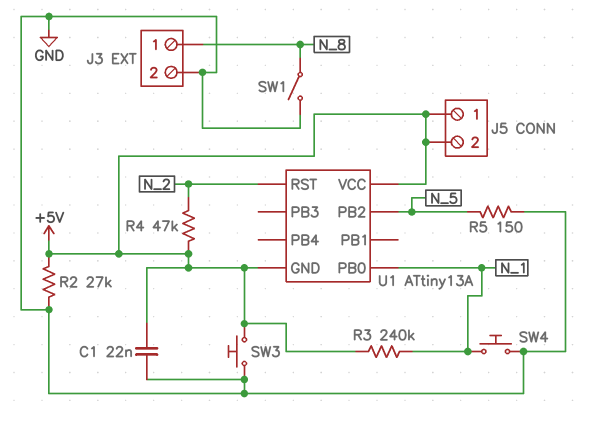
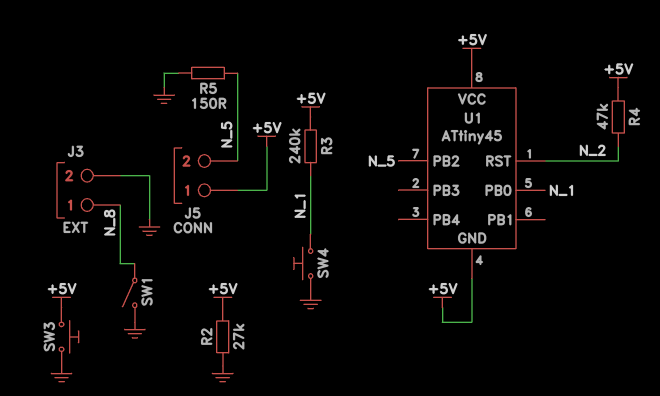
C1: 22nF (+5V, GND) -> none
J5 pin 2: +5V -> N_5
U1: ATtiny13A -> ATtiny45

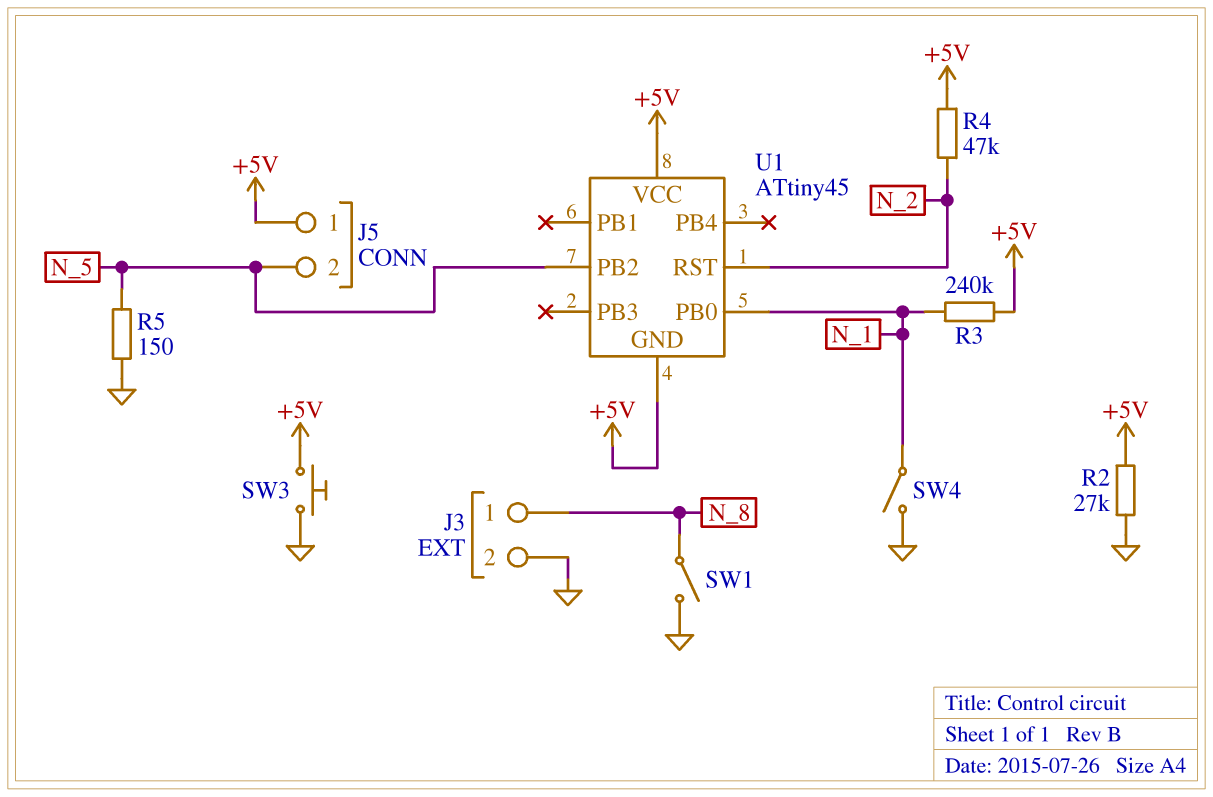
SW4: button (GND, N_1) -> switch (GND, N_1)

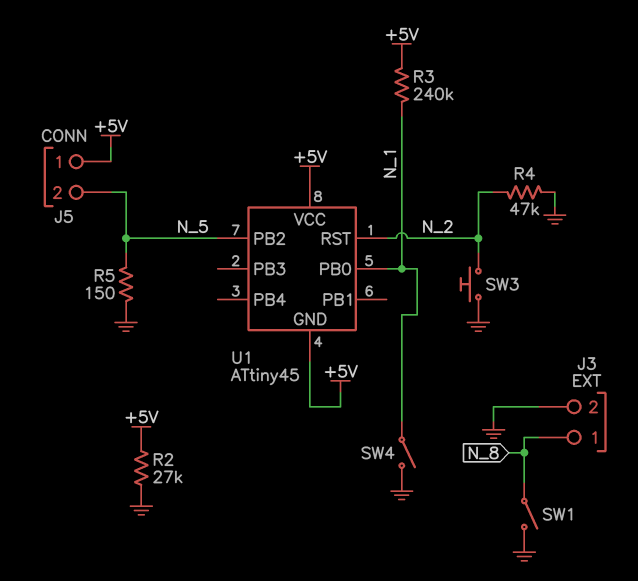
R4: 47k (+5V, N_2) -> 47k (GND, N_2)
SW3: button (+5V, GND) -> button (GND, N_2)

